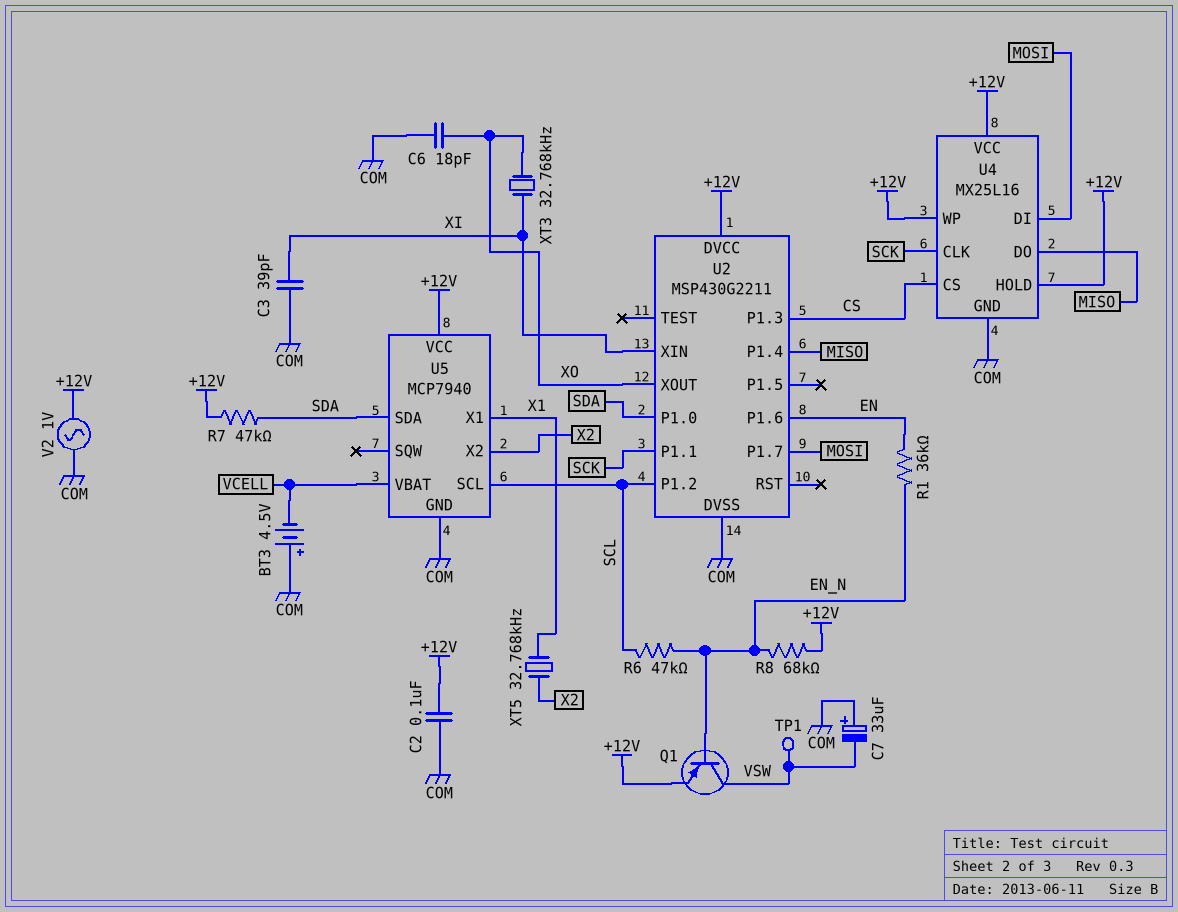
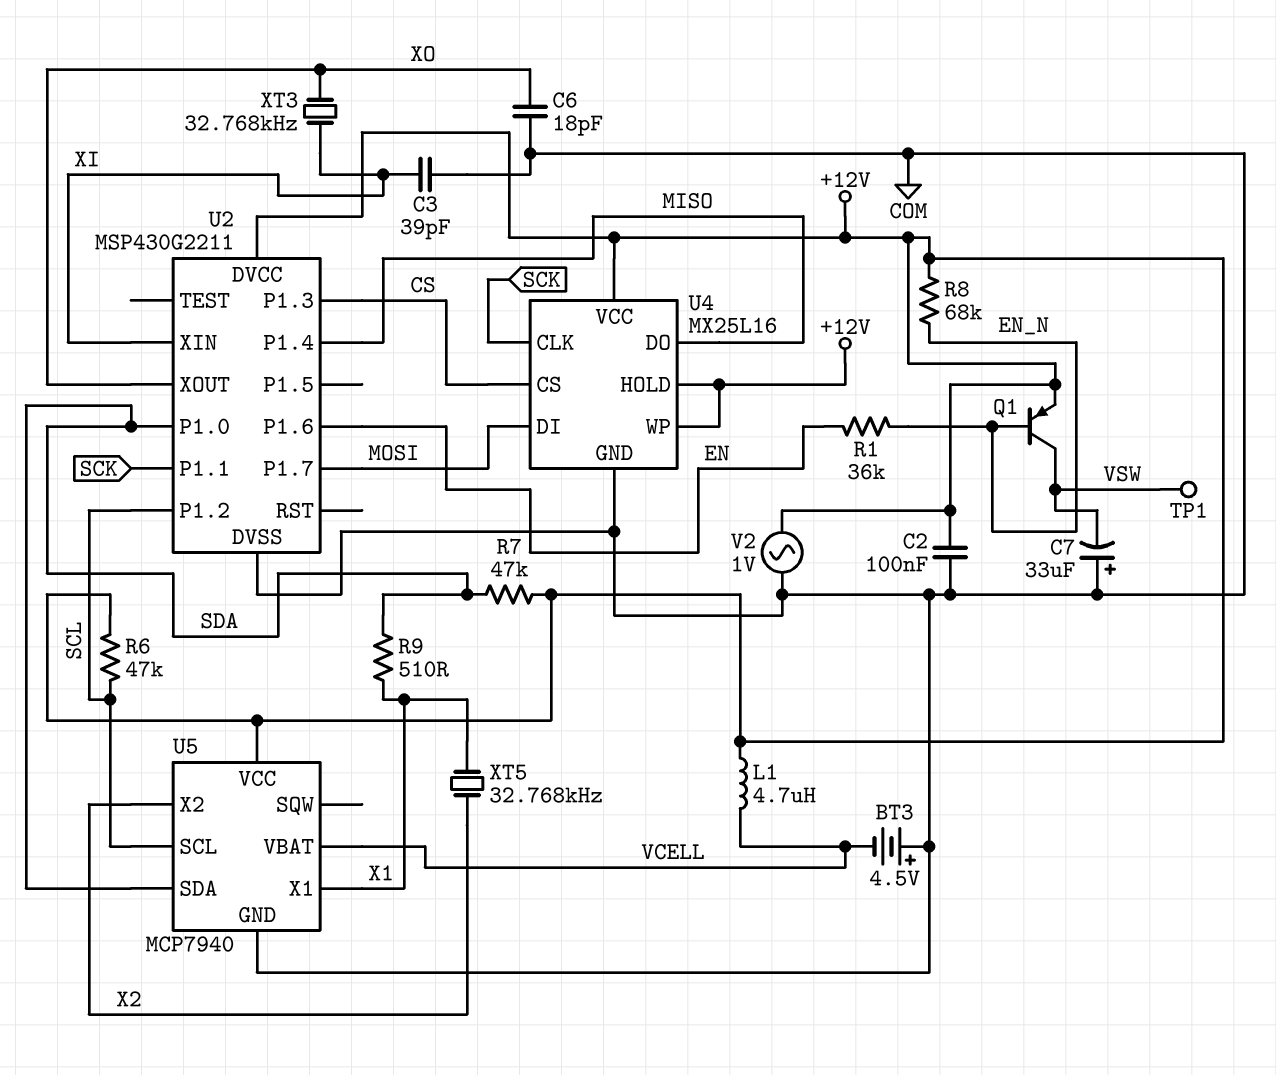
L1: none -> 4.7uH (+12V, VCELL)
R6: 47k (EN_N, SCL) -> 47k (+12V, SCL)
R9: none -> 510 (SDA, X1)

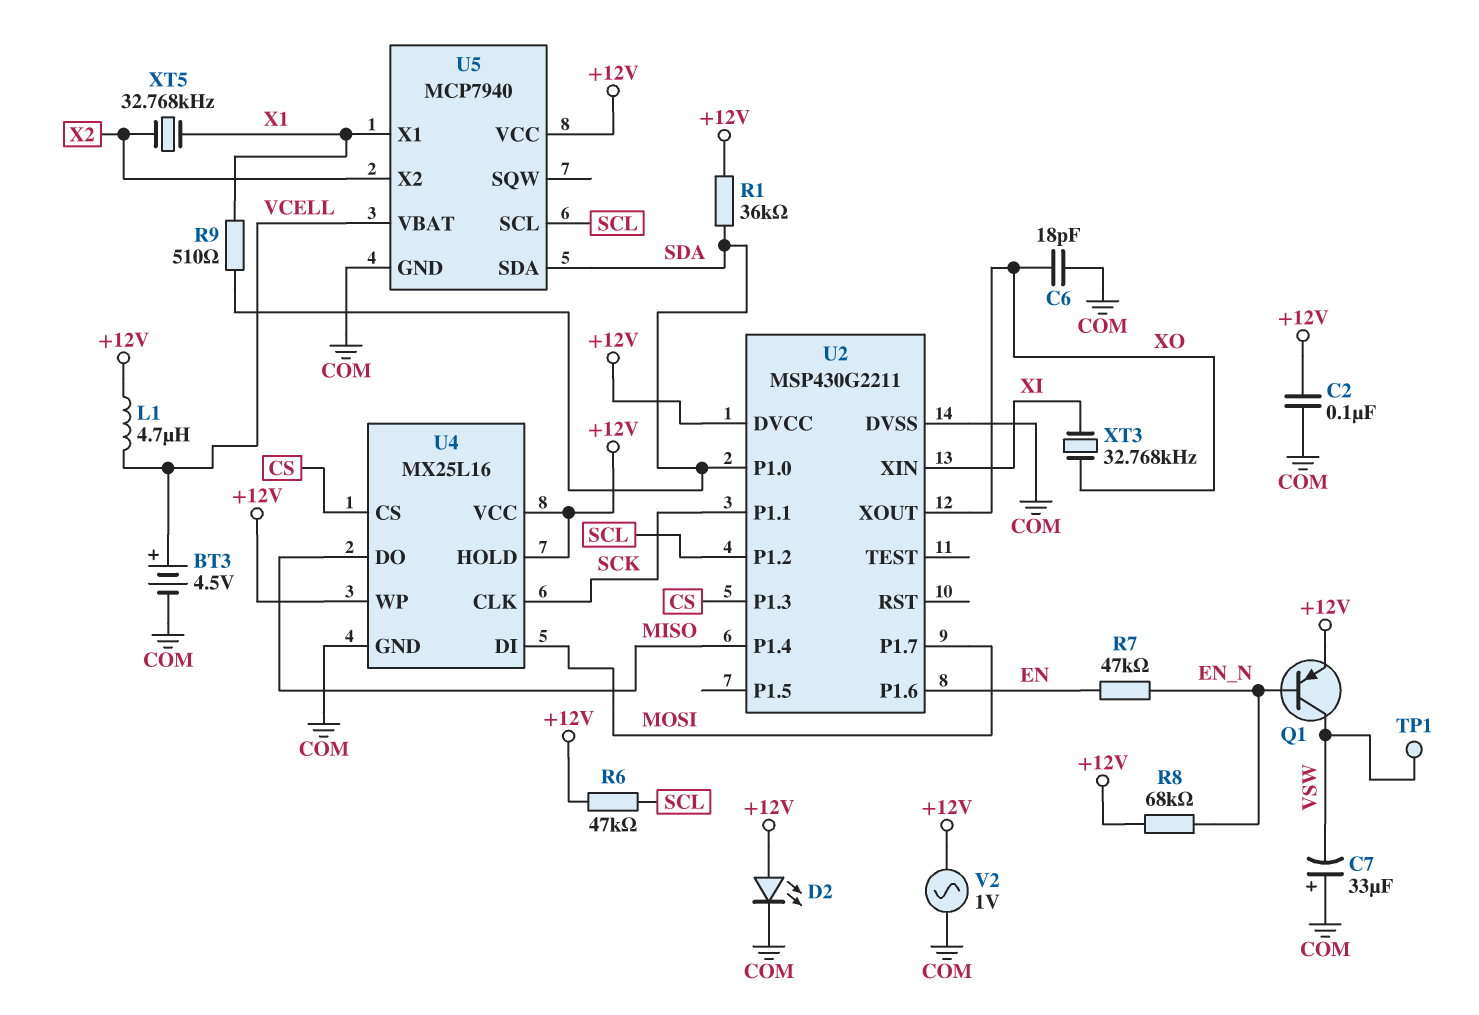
BT3: 4.5V (plus COM, minus VCELL) -> 4.5V (plus VCELL, minus COM)
C3: 39pF (COM, XI) -> none
D2: none -> LED (A +12V, K COM)
R1: 36k (EN, EN_N) -> 36k (+12V, SDA)
R7: 47k (+12V, SDA) -> 47k (EN, EN_N)

